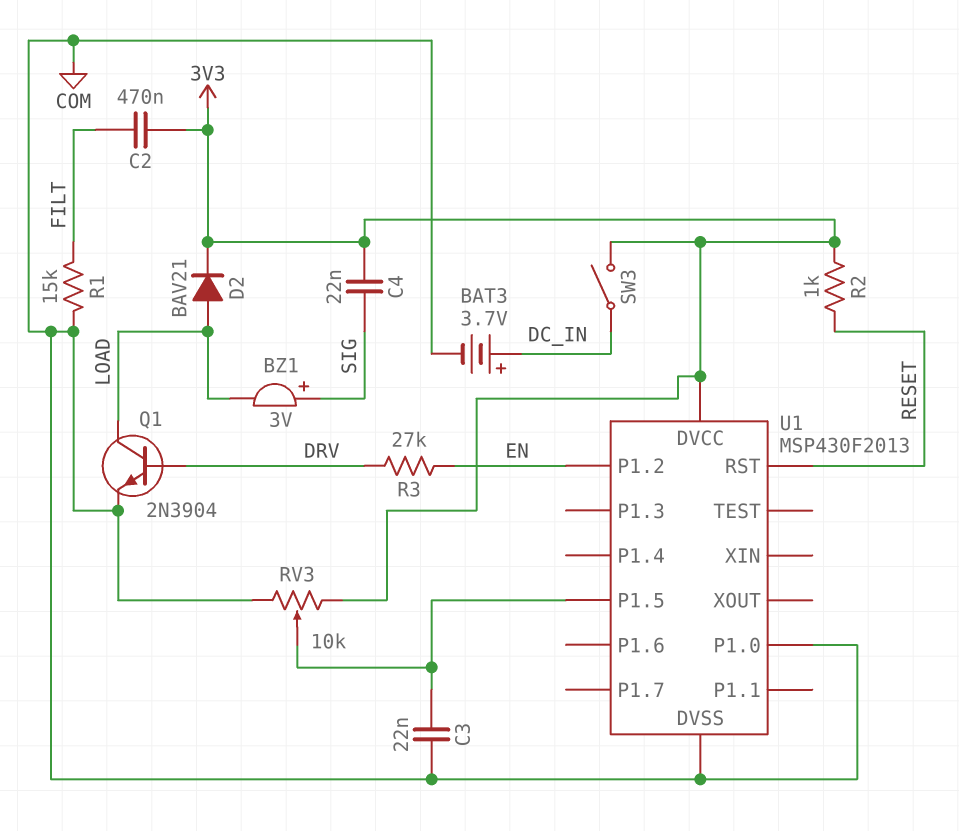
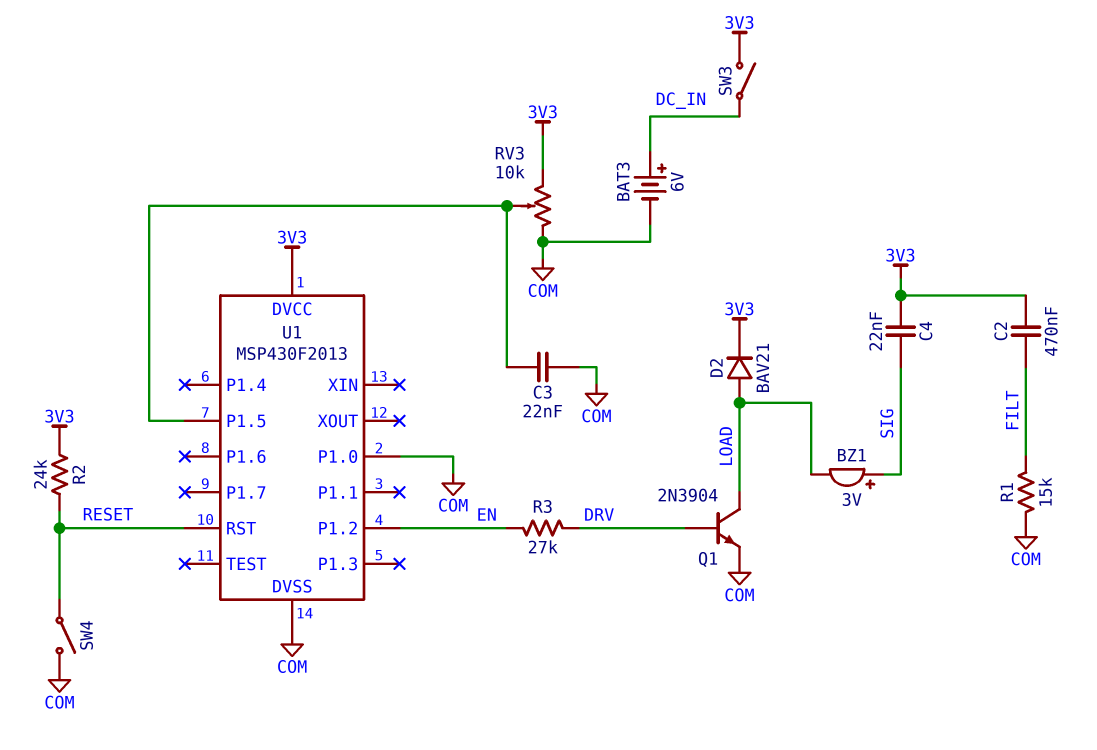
BAT3: 3.7V (plus DC_IN, minus COM) -> 6V (plus DC_IN, minus COM)
R2: 1k (3V3, RESET) -> 24k (3V3, RESET)
SW4: none -> switch (COM, RESET)

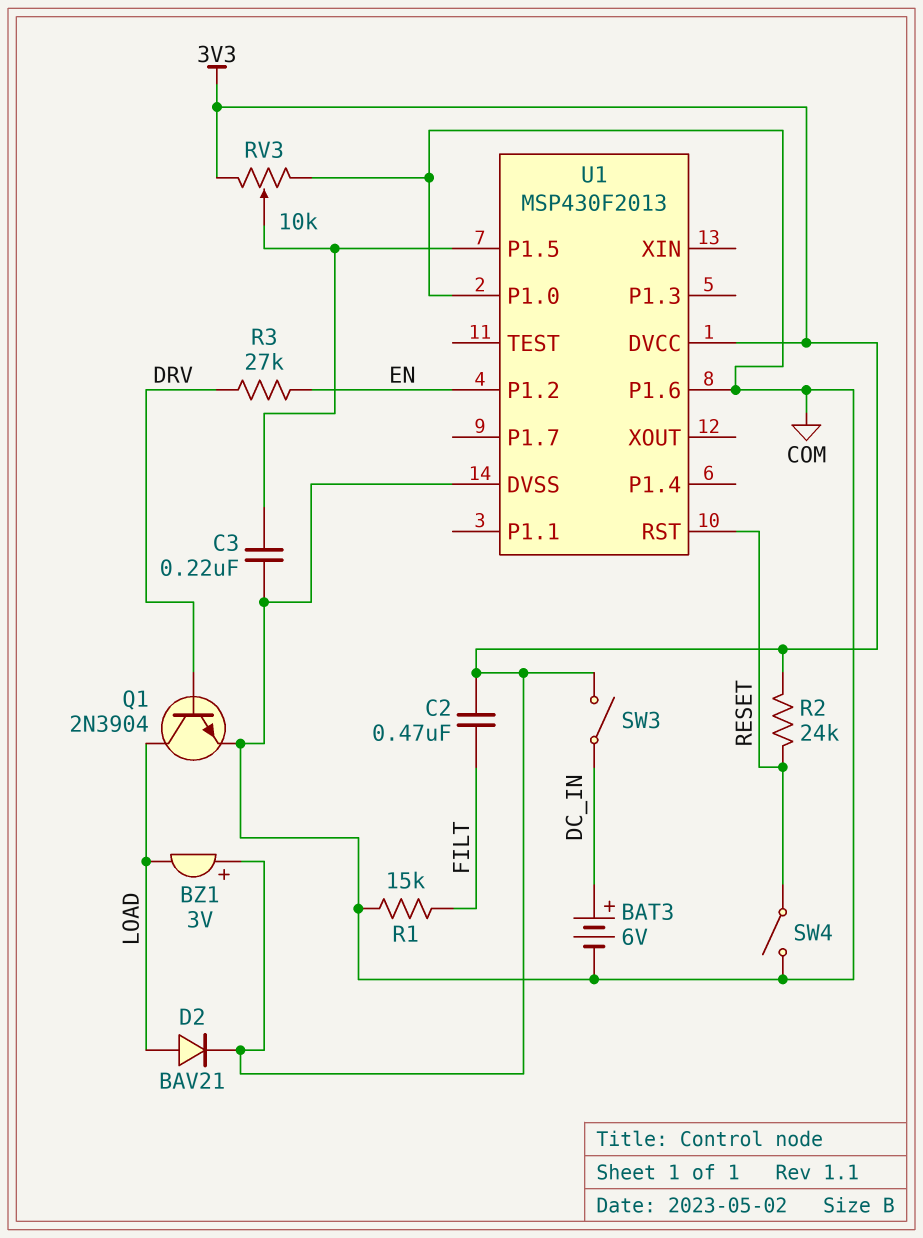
BZ1: buzzer 3V (plus SIG, minus LOAD) -> buzzer 3V (plus 3V3, minus LOAD)
C3: 22nF (COM, U1/P1.5) -> 220nF (COM, U1/P1.5)
C4: 22nF (3V3, SIG) -> none
U1 pin P1.6: none -> COM

